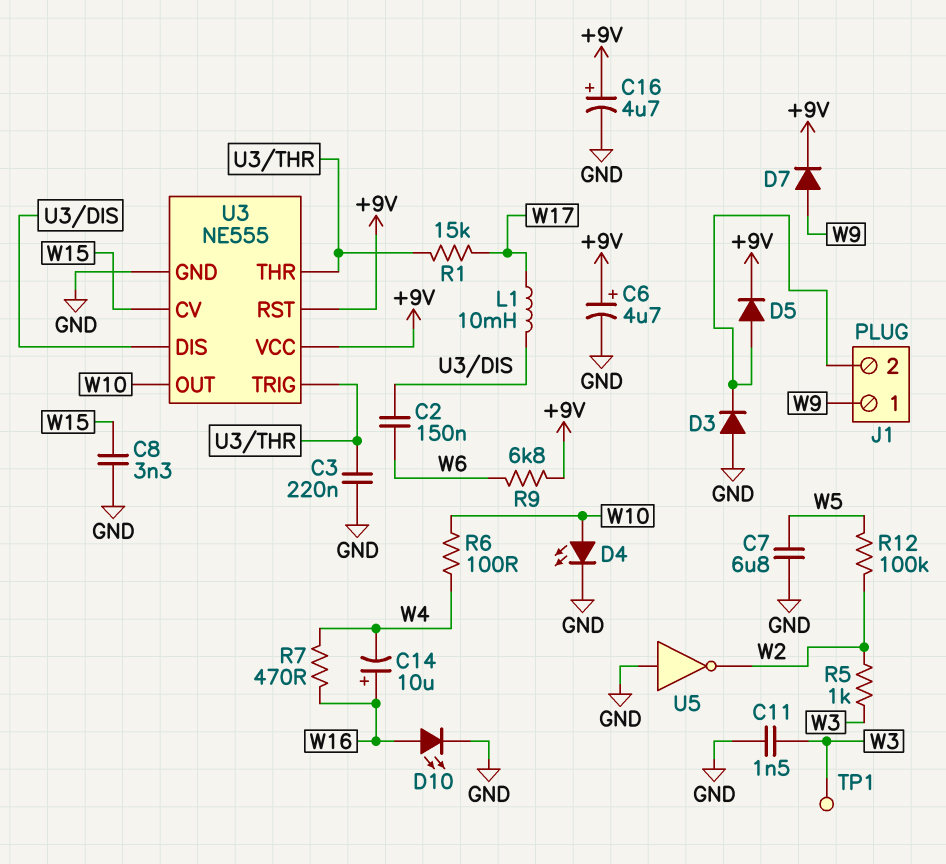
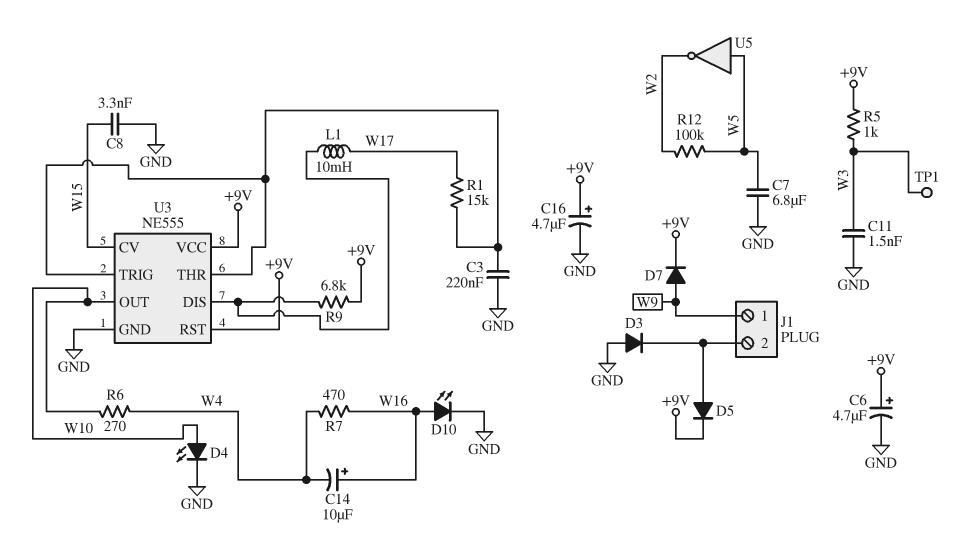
C2: 150nF (U3/DIS, W6) -> none
R5: 1k (W2, W3) -> 1k (+9V, W3)
R6: 100 (W4, W10) -> 270 (W4, W10)
R9: 6.8k (+9V, W6) -> 6.8k (+9V, U3/DIS)
U5: NOT (in GND, out W2) -> NOT (in W5, out W2)

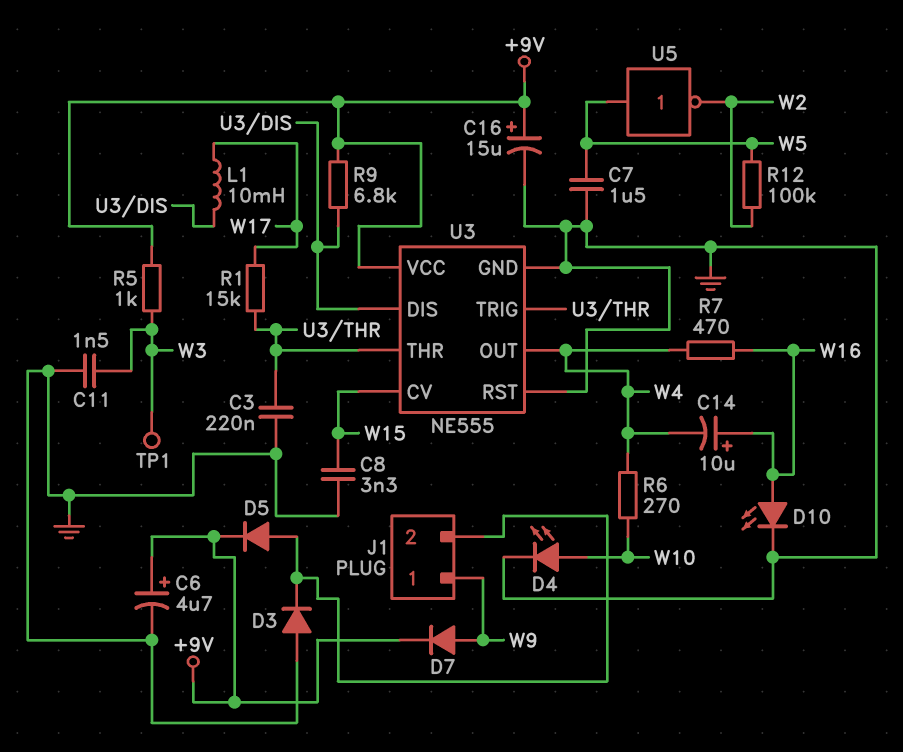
C7: 6.8uF (GND, W5) -> 1.5uF (GND, W5)
C16: 4.7uF (plus +9V, minus GND) -> 15uF (plus +9V, minus GND)
U3 pin OUT: W10 -> W4
U3 pin RST: +9V -> GND

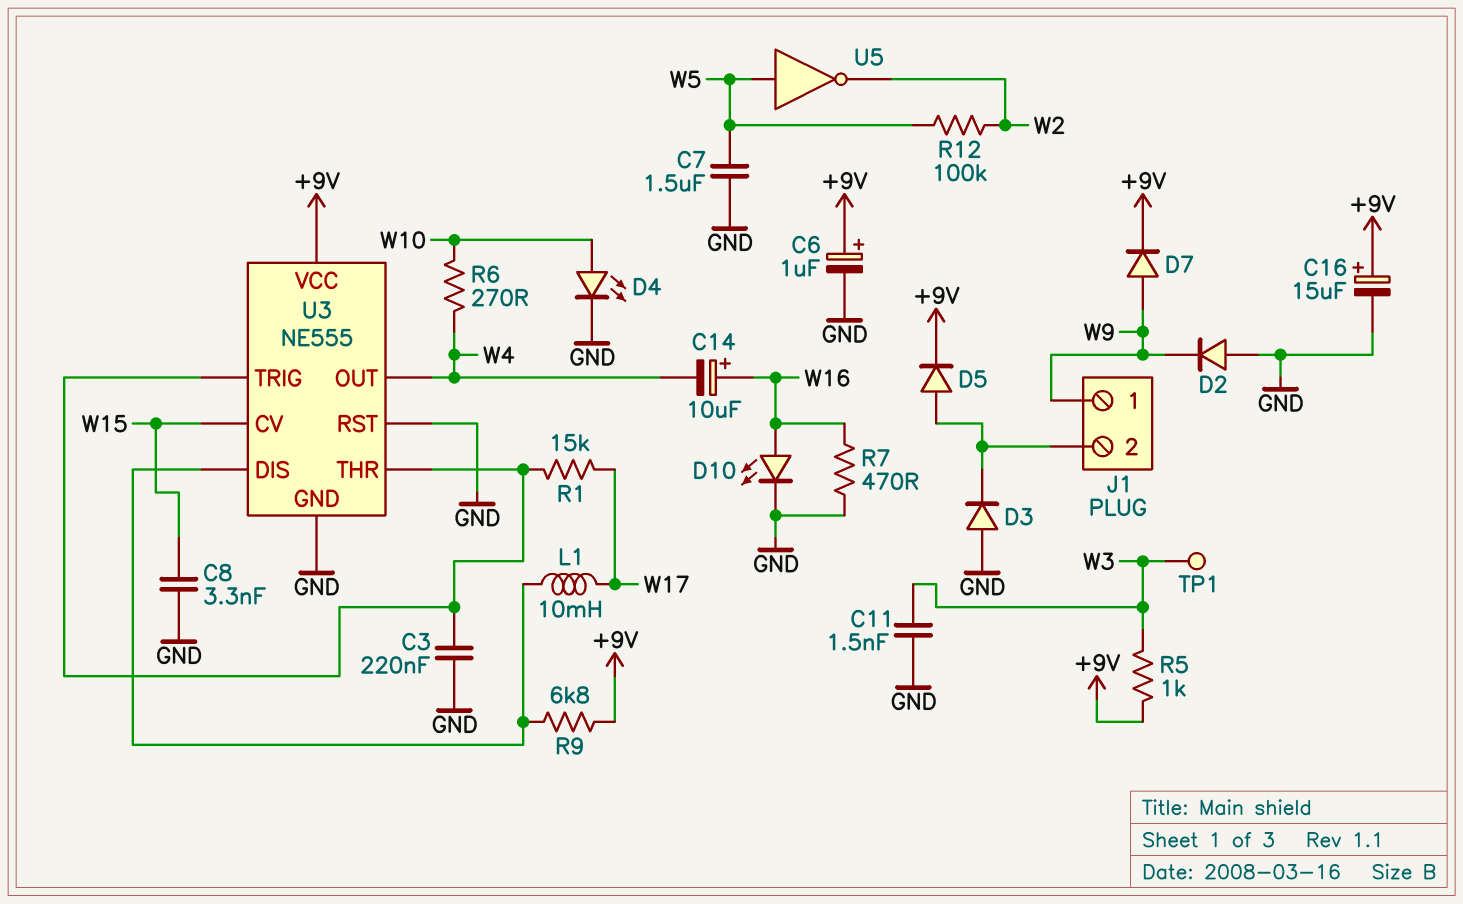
C6: 4.7uF (plus +9V, minus GND) -> 1uF (plus +9V, minus GND)
D2: none -> diode (A GND, K W9)
R7: 470 (W4, W16) -> 470 (GND, W16)

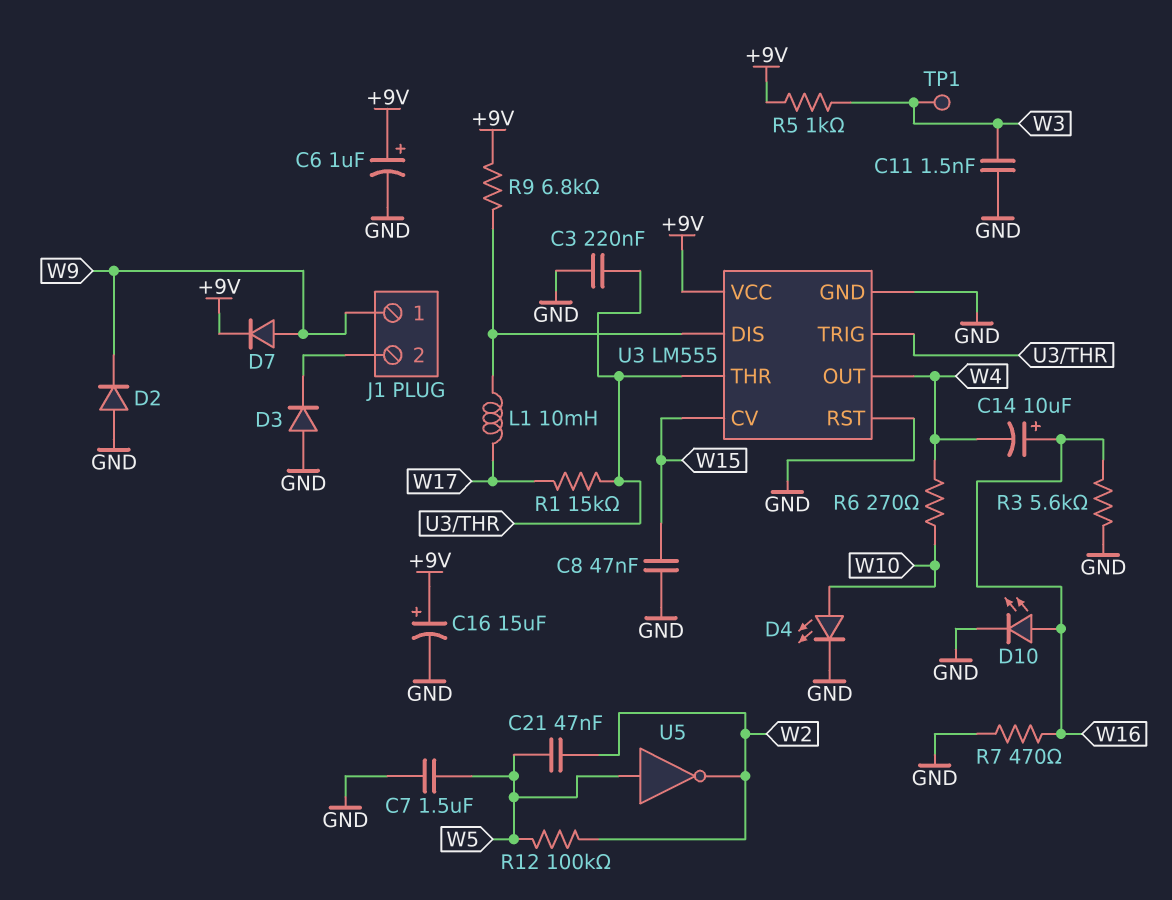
C8: 3.3nF (GND, W15) -> 47nF (GND, W15)
C21: none -> 47nF (W2, W5)
D5: diode (A J1/2, K +9V) -> none
R3: none -> 5.6k (GND, W16)
U3: NE555 -> LM555

